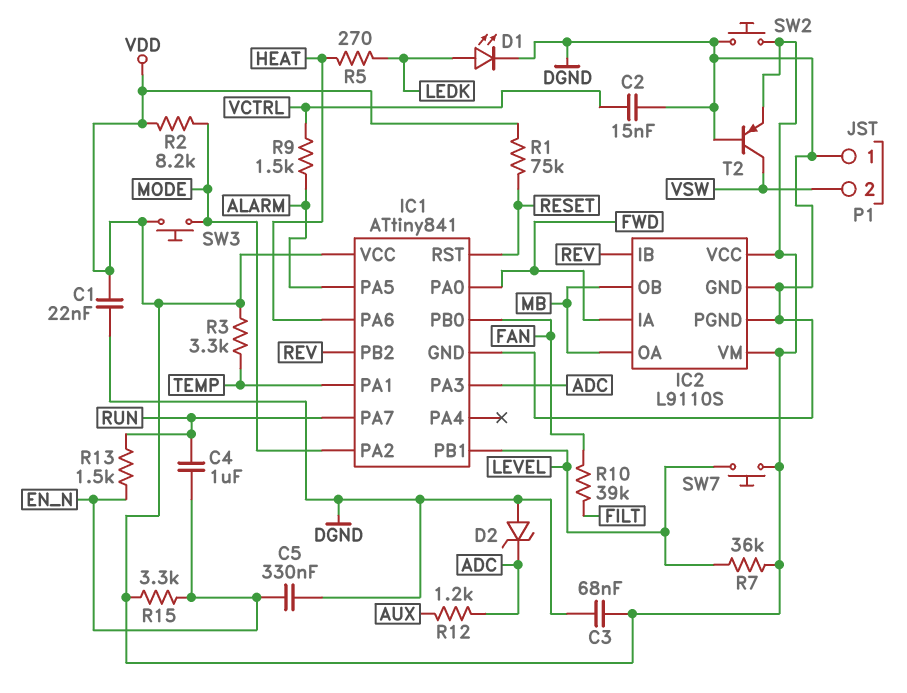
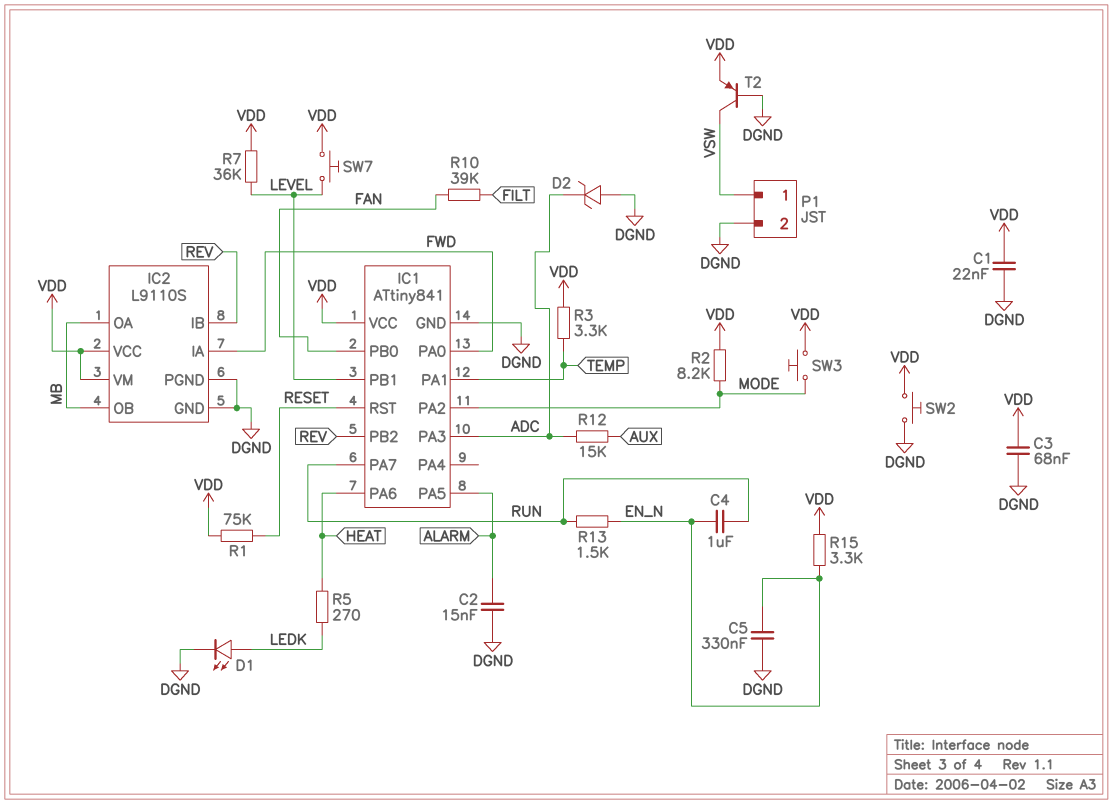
C2: 15nF (DGND, VCTRL) -> 15nF (ALARM, DGND)
P1 pin 1: DGND -> VSW
P1 pin 2: VSW -> DGND
R9: 1.5k (ALARM, VCTRL) -> none
R12: 1.2k (ADC, AUX) -> 15k (ADC, AUX)

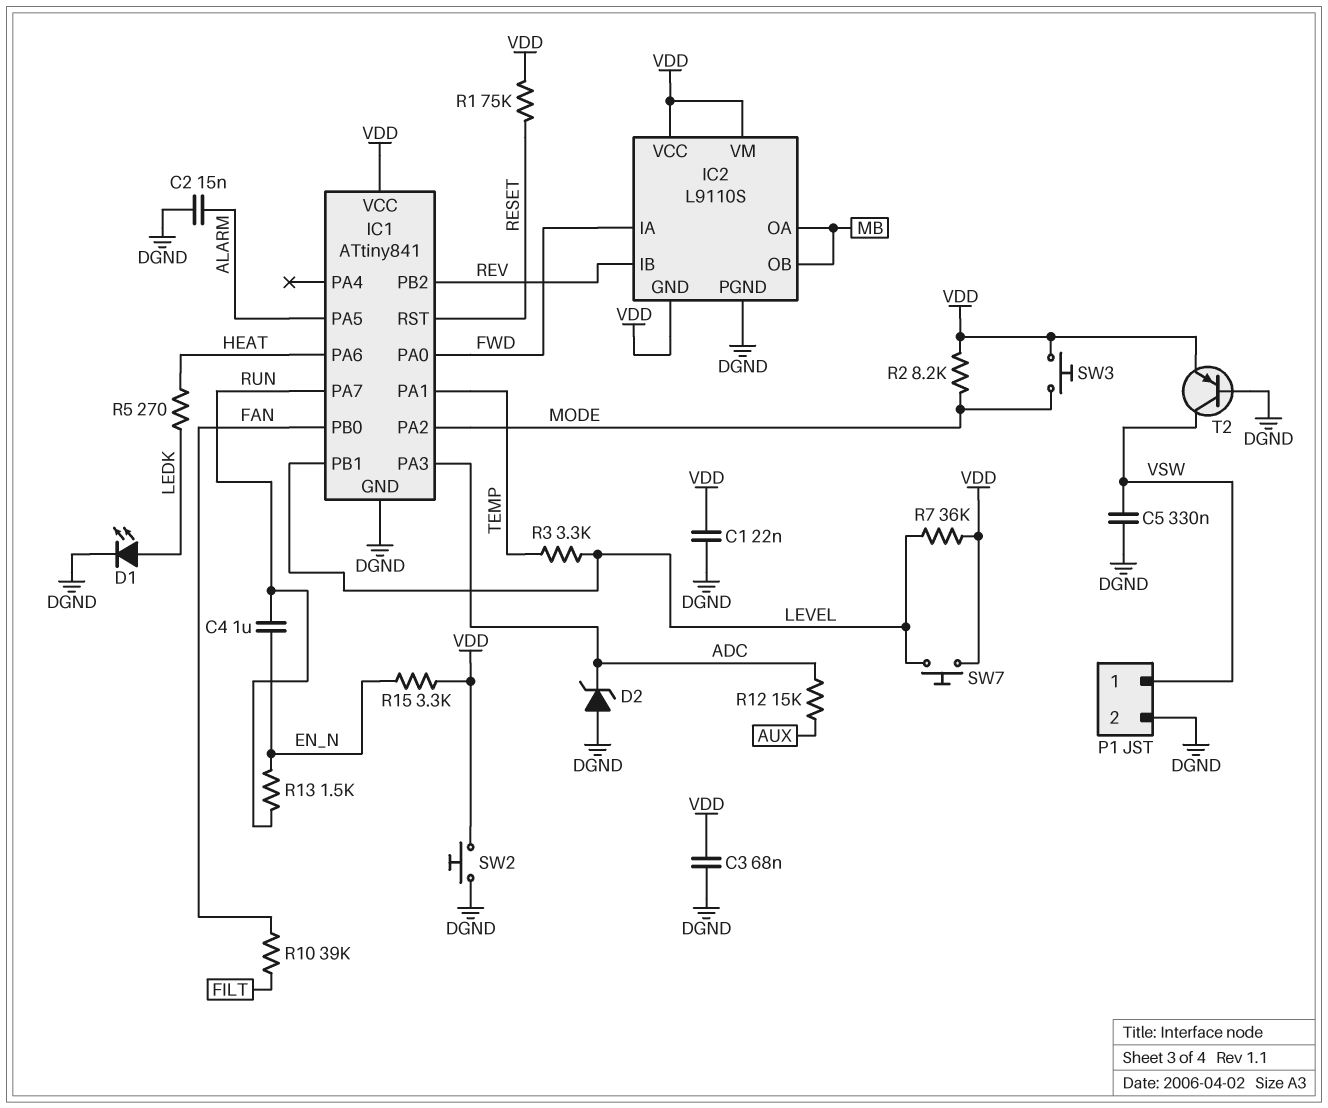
C5: 330nF (DGND, EN_N) -> 330nF (DGND, VSW)
IC2 pin GND: DGND -> VDD
R3: 3.3k (TEMP, VDD) -> 3.3k (LEVEL, TEMP)

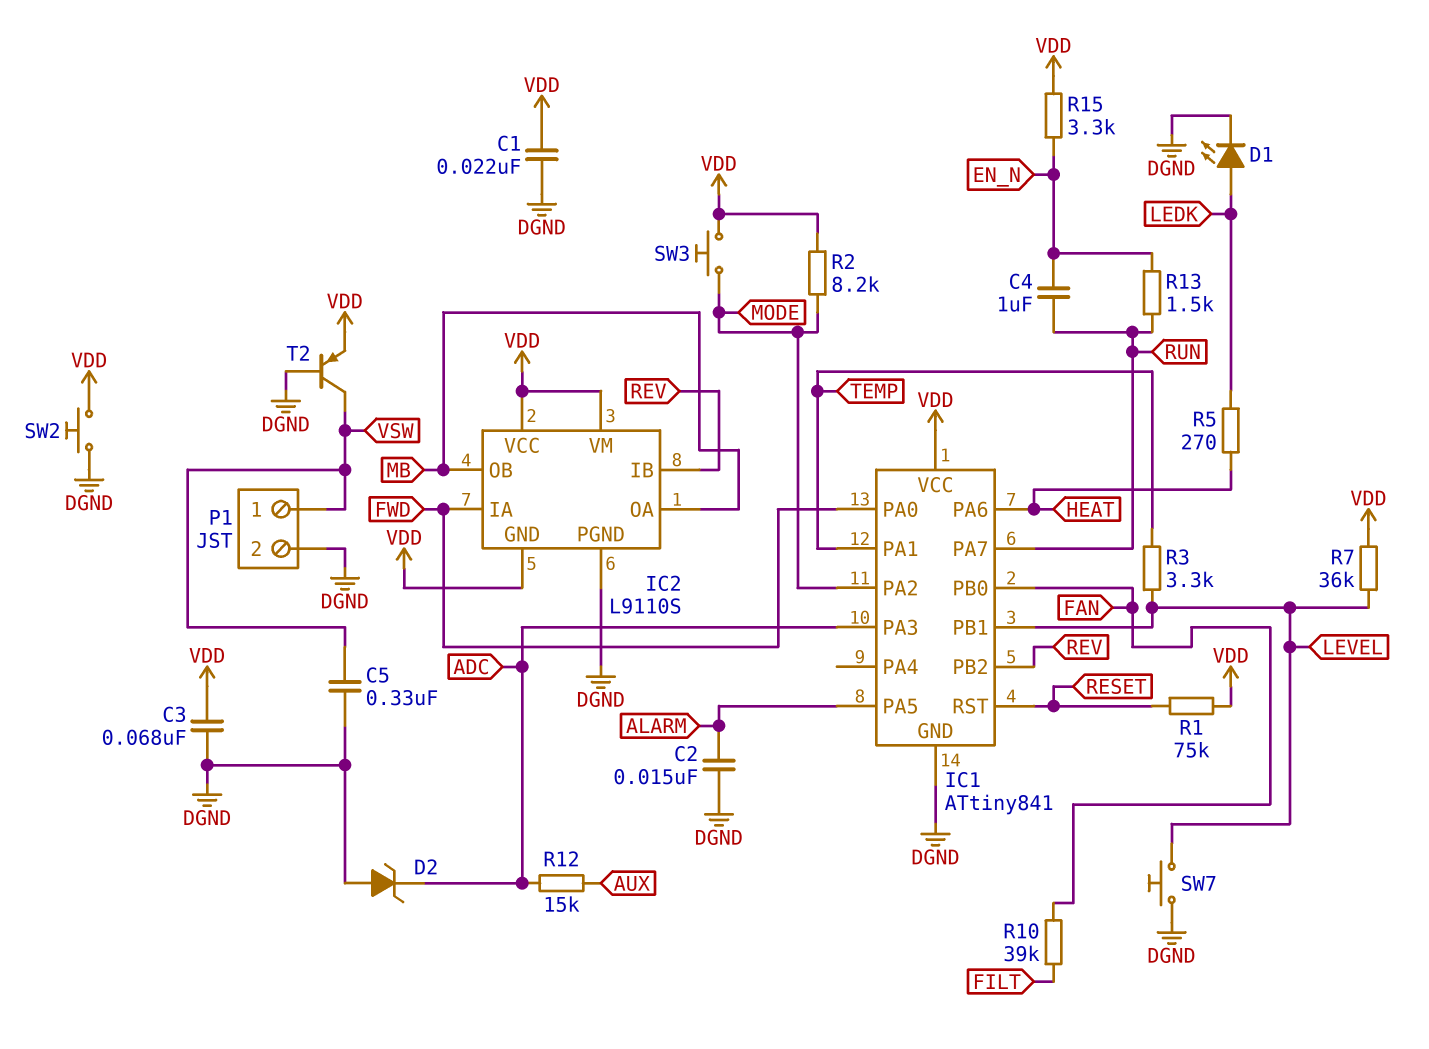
SW7: button (LEVEL, VDD) -> button (DGND, LEVEL)

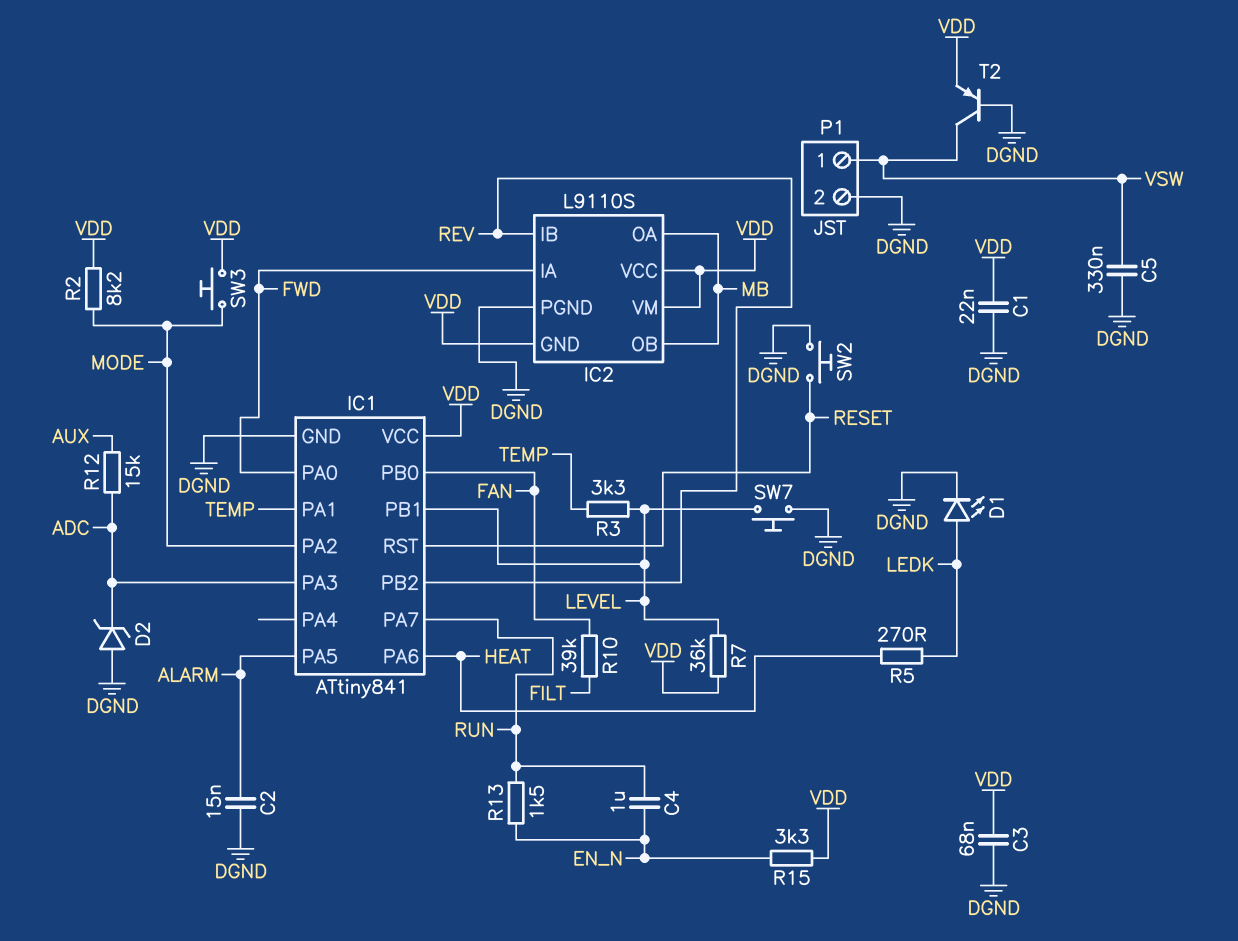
R1: 75k (RESET, VDD) -> none
SW2: button (DGND, VDD) -> button (DGND, RESET)

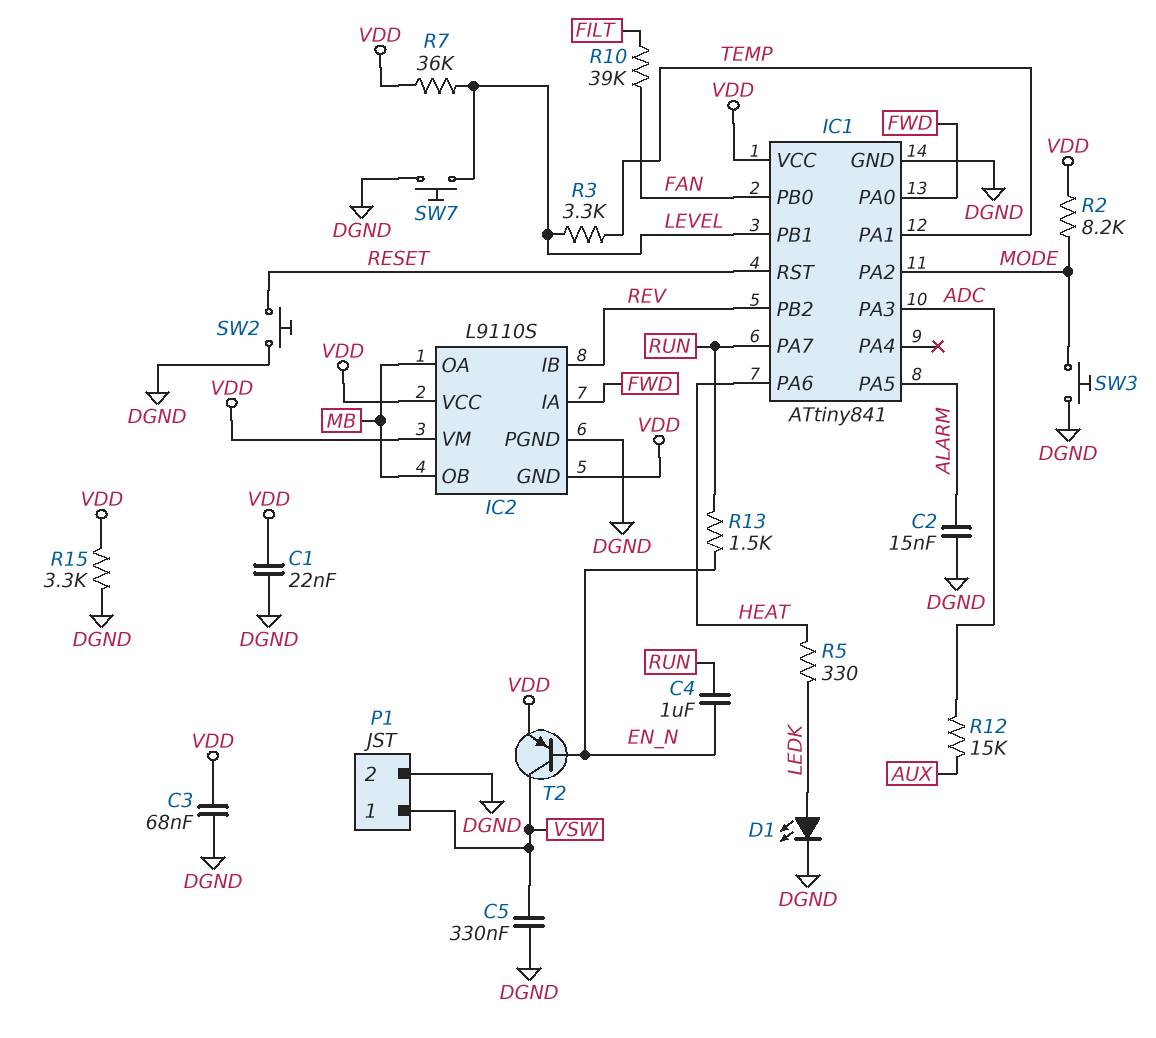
D2: zener (A DGND, K ADC) -> none
R5: 270 (HEAT, LEDK) -> 330 (HEAT, LEDK)
R15: 3.3k (EN_N, VDD) -> 3.3k (DGND, VDD)
SW3: button (MODE, VDD) -> button (DGND, MODE)
T2: PNP (B DGND, C VSW, E VDD) -> PNP (B EN_N, C VSW, E VDD)

